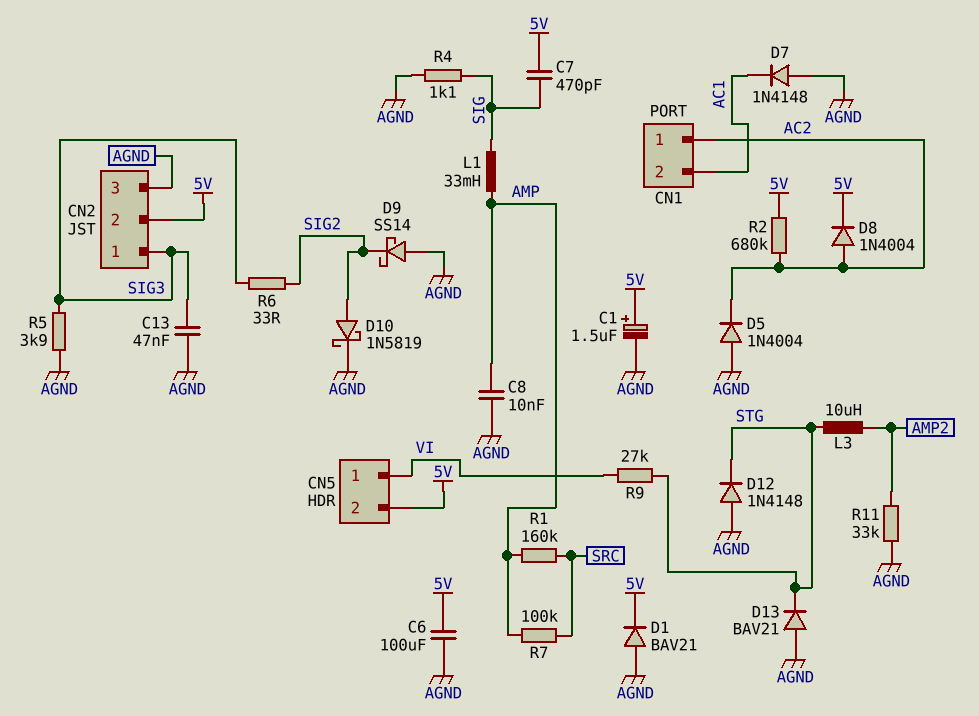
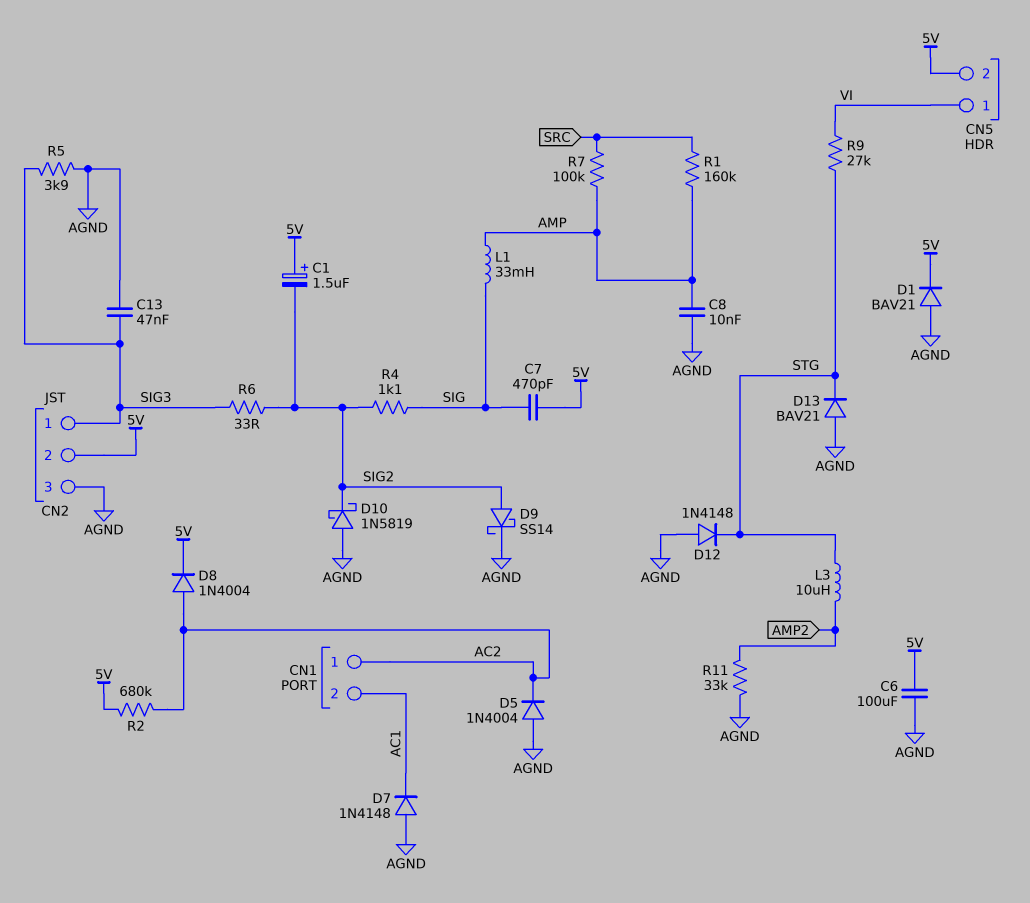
C1: 1.5uF (plus 5V, minus AGND) -> 1.5uF (plus 5V, minus SIG2)
D9: schottky SS14 (A AGND, K SIG2) -> schottky SS14 (A SIG2, K AGND)
D10: schottky 1N5819 (A SIG2, K AGND) -> schottky 1N5819 (A AGND, K SIG2)
R4: 1.1k (AGND, SIG) -> 1.1k (SIG, SIG2)

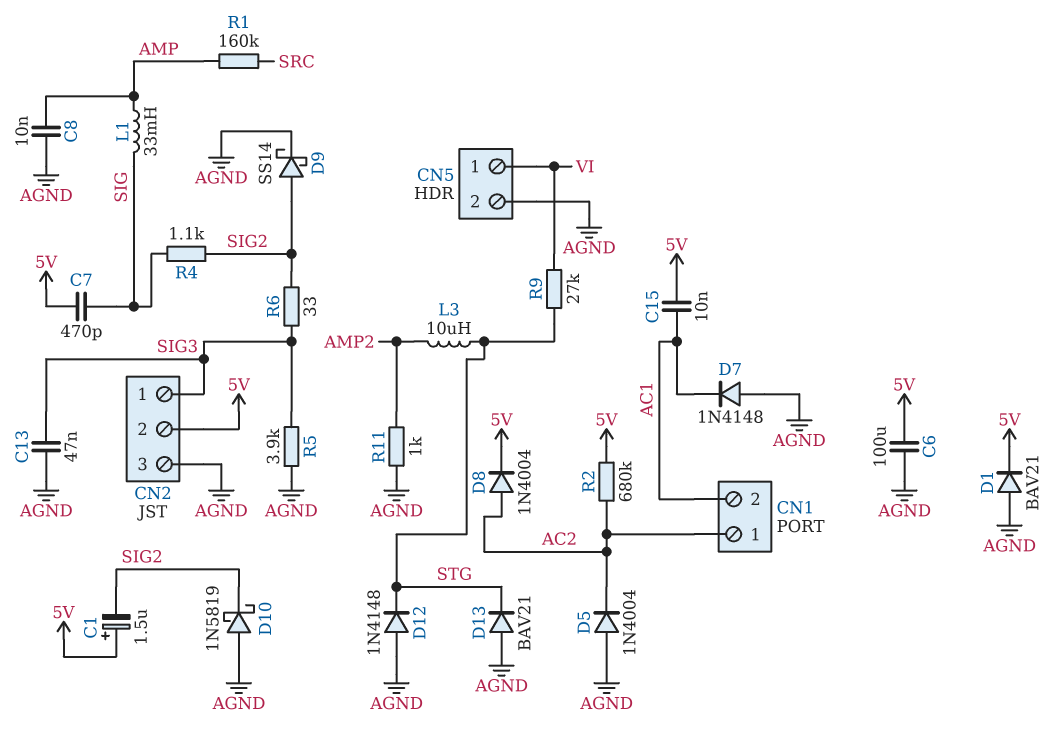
C15: none -> 10nF (5V, AC1)
CN5 pin 2: 5V -> AGND
R7: 100k (AMP, SRC) -> none
R11: 33k (AGND, AMP2) -> 1k (AGND, AMP2)

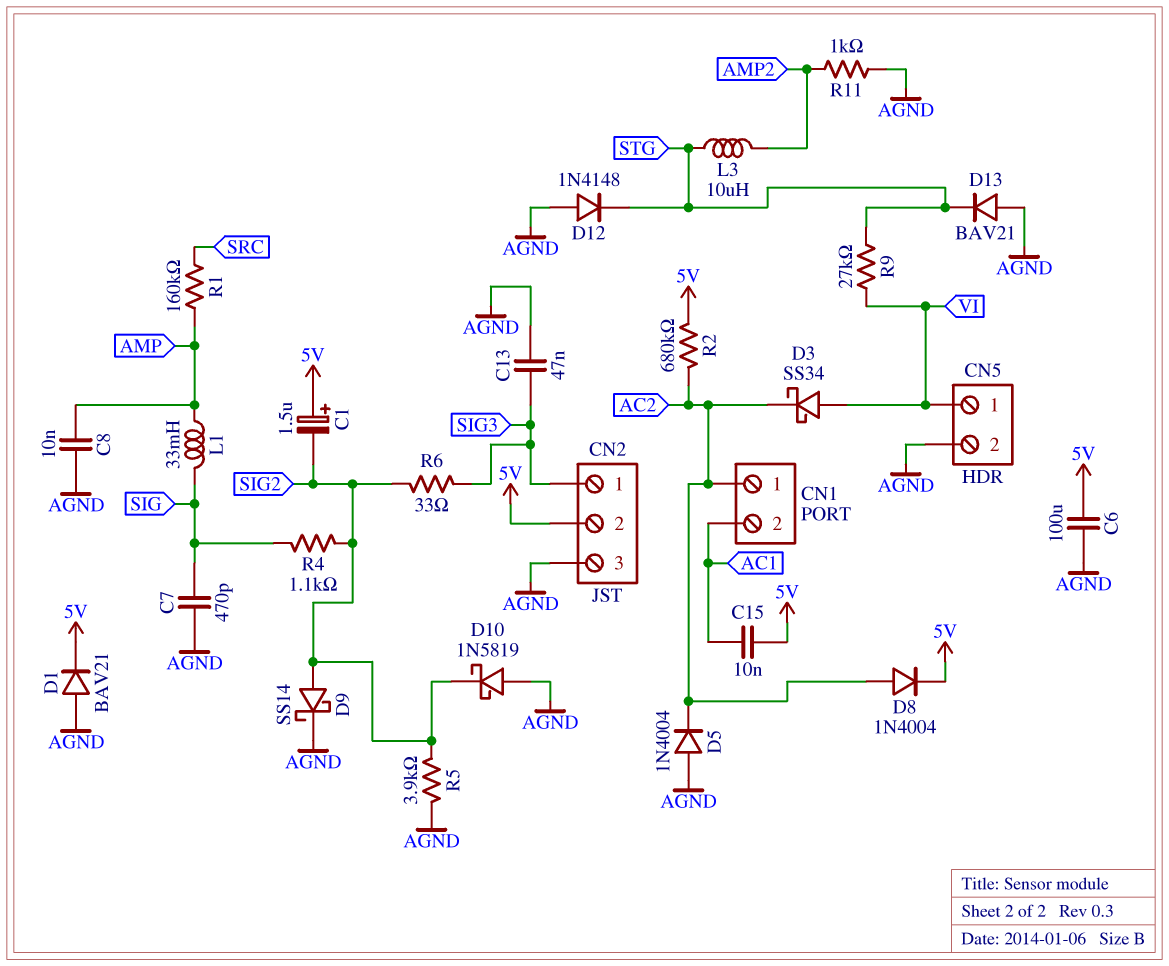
C7: 470pF (5V, SIG) -> 470pF (AGND, SIG)
D3: none -> schottky SS34 (A VI, K AC2)
D7: diode 1N4148 (A AGND, K AC1) -> none
R5: 3.9k (AGND, SIG3) -> 3.9k (AGND, SIG2)

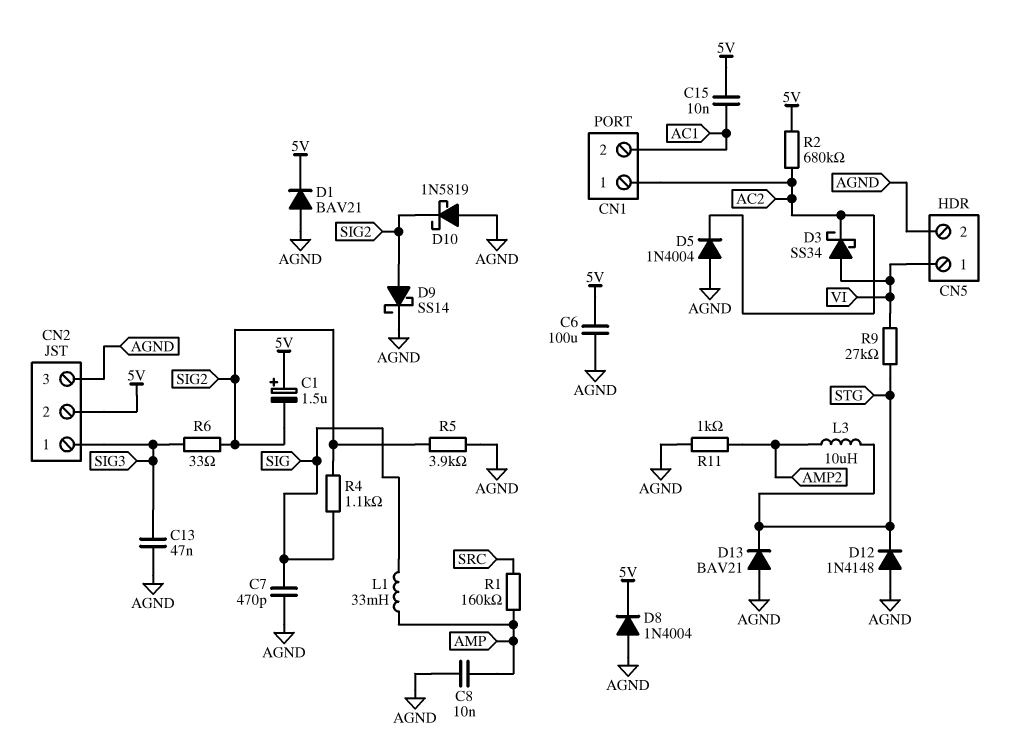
D8: diode 1N4004 (A AC2, K 5V) -> diode 1N4004 (A AGND, K 5V)

